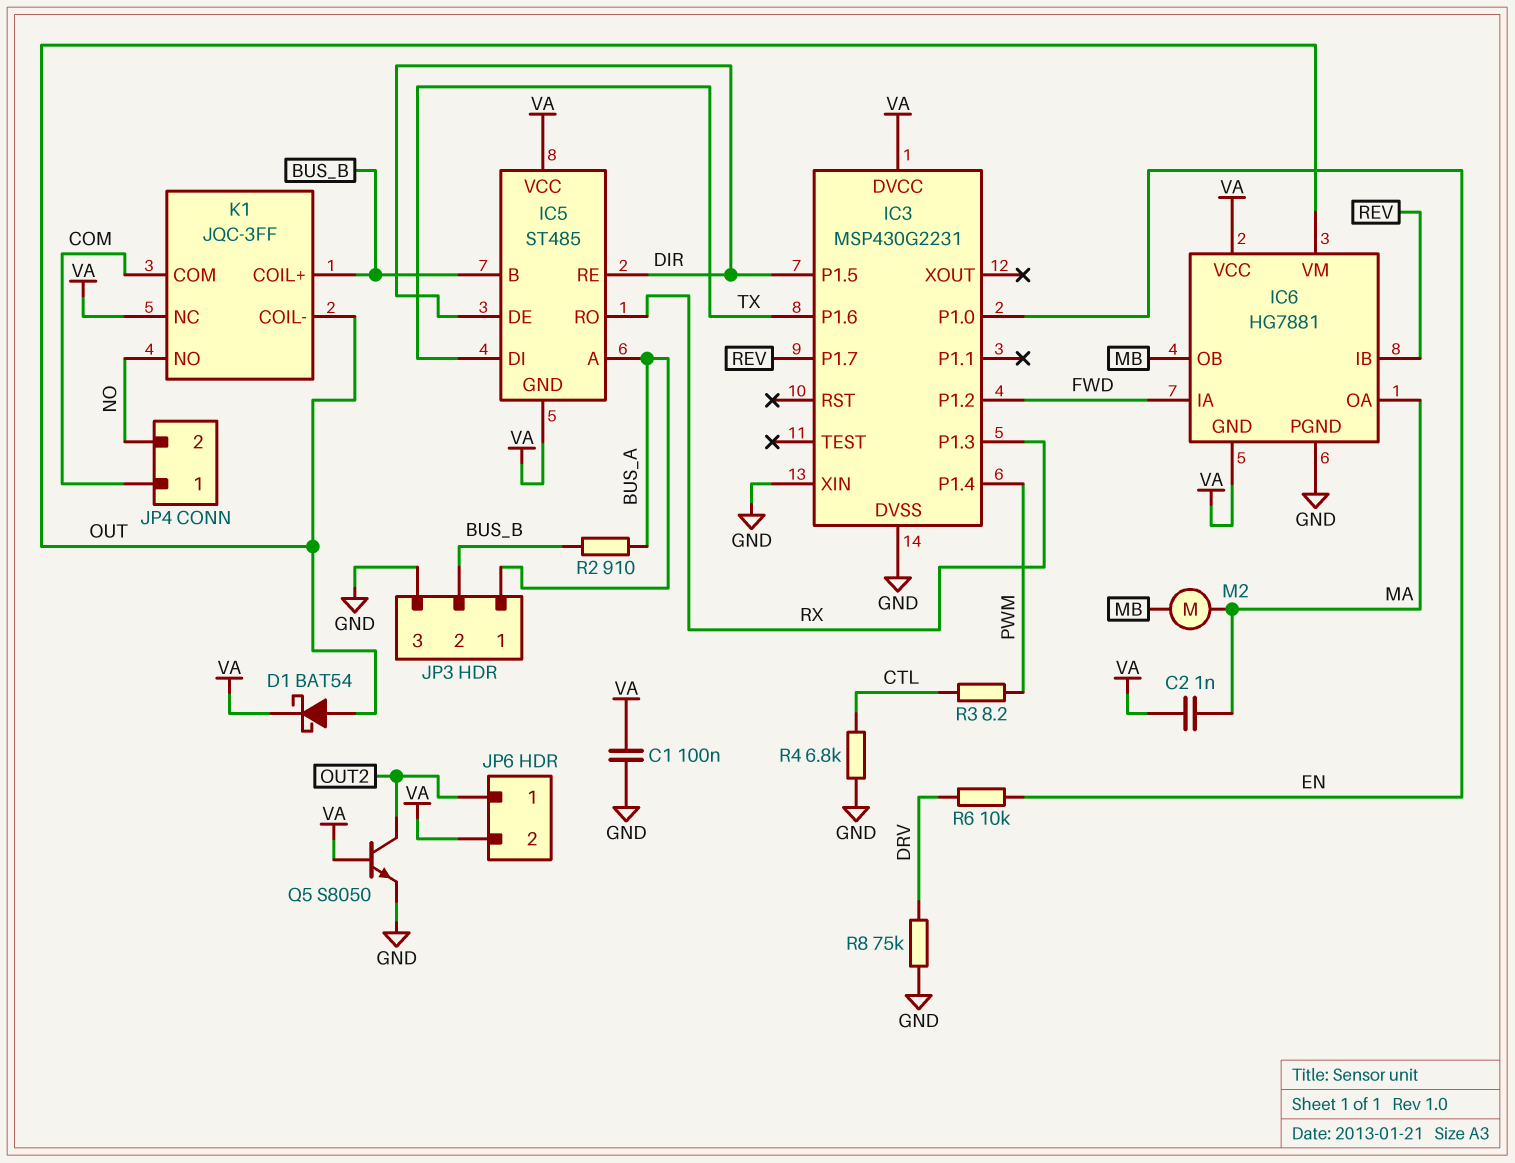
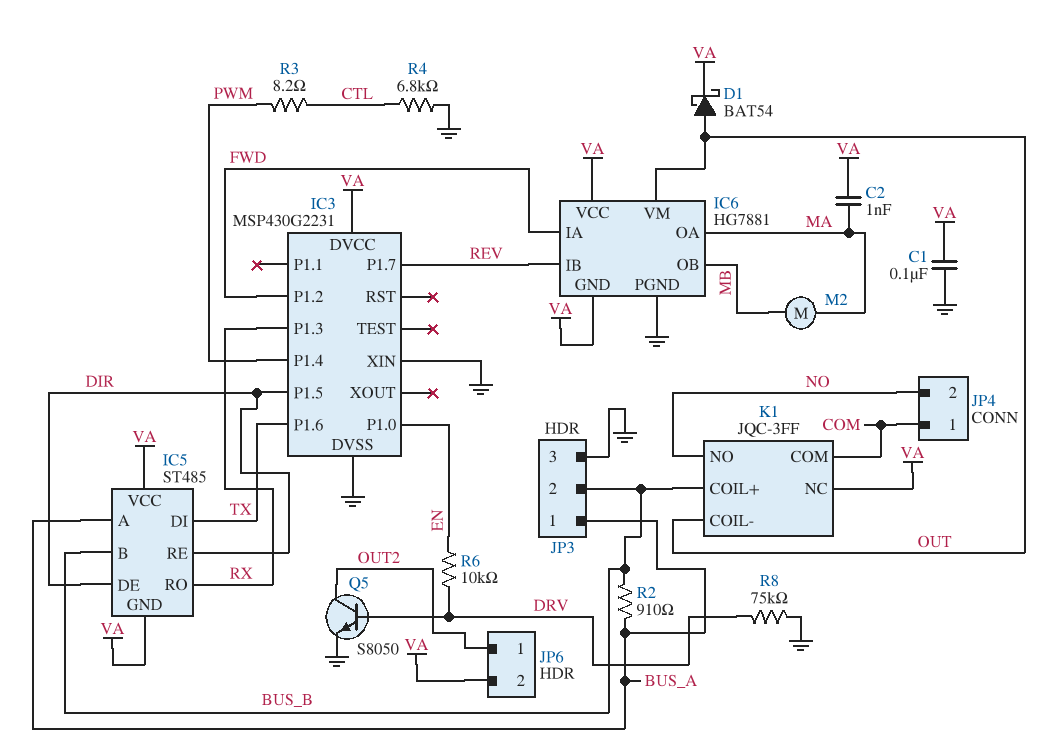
Q5: NPN S8050 (B VA, C OUT2, E GND) -> NPN S8050 (B DRV, C OUT2, E GND)

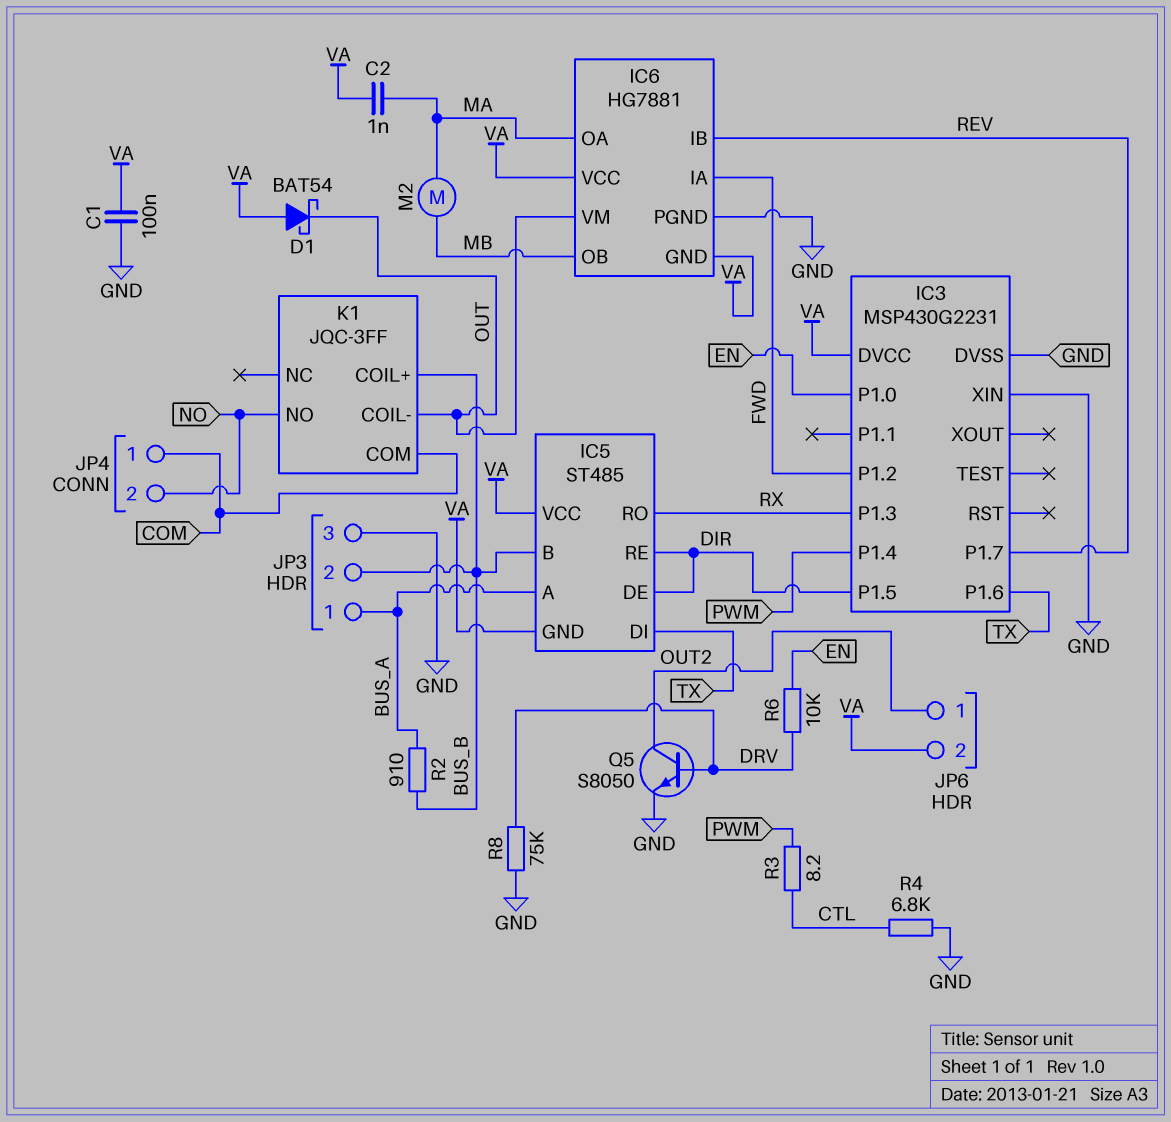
D1: schottky BAT54 (A OUT, K VA) -> schottky BAT54 (A VA, K OUT)
K1 pin NC: VA -> none

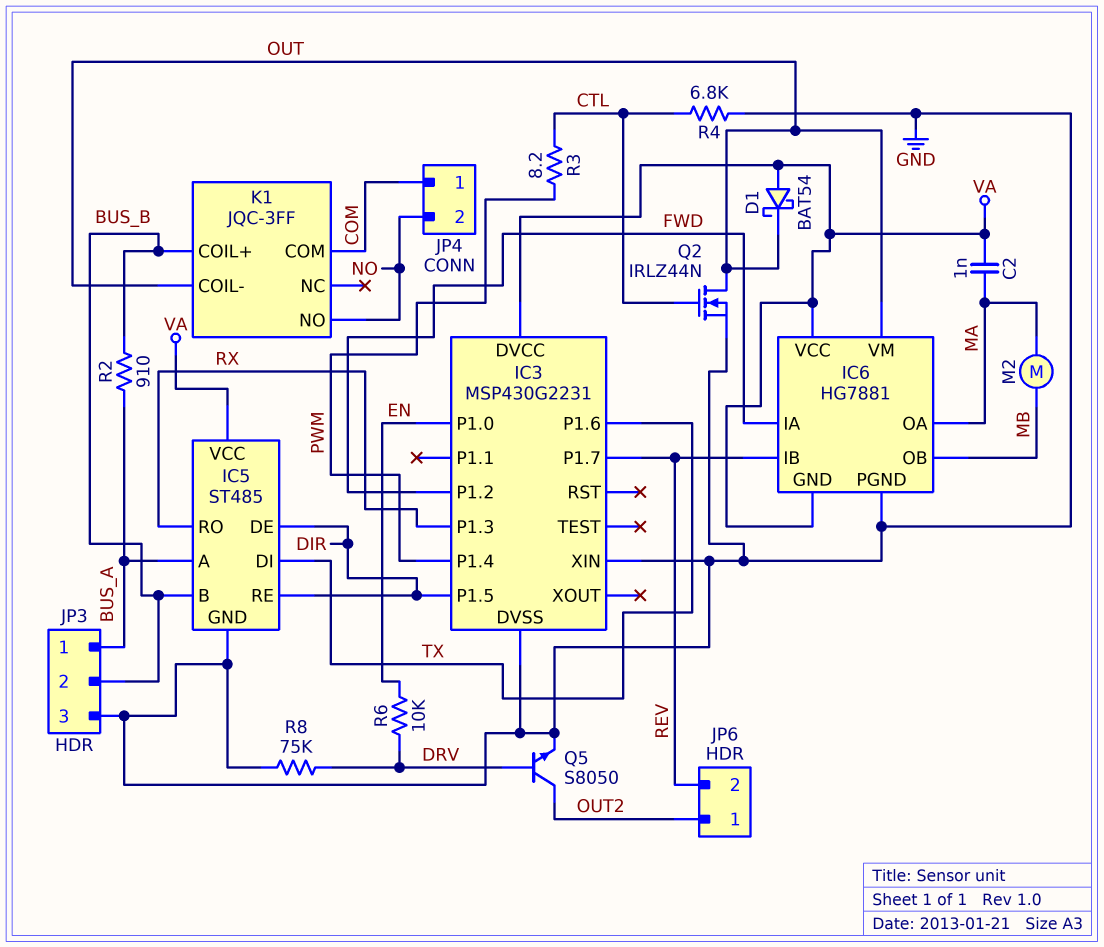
C1: 100nF (GND, VA) -> none
IC5 pin GND: VA -> GND
JP6 pin 2: VA -> REV
Q2: none -> NMOS IRLZ44N (G CTL, D OUT, S GND)

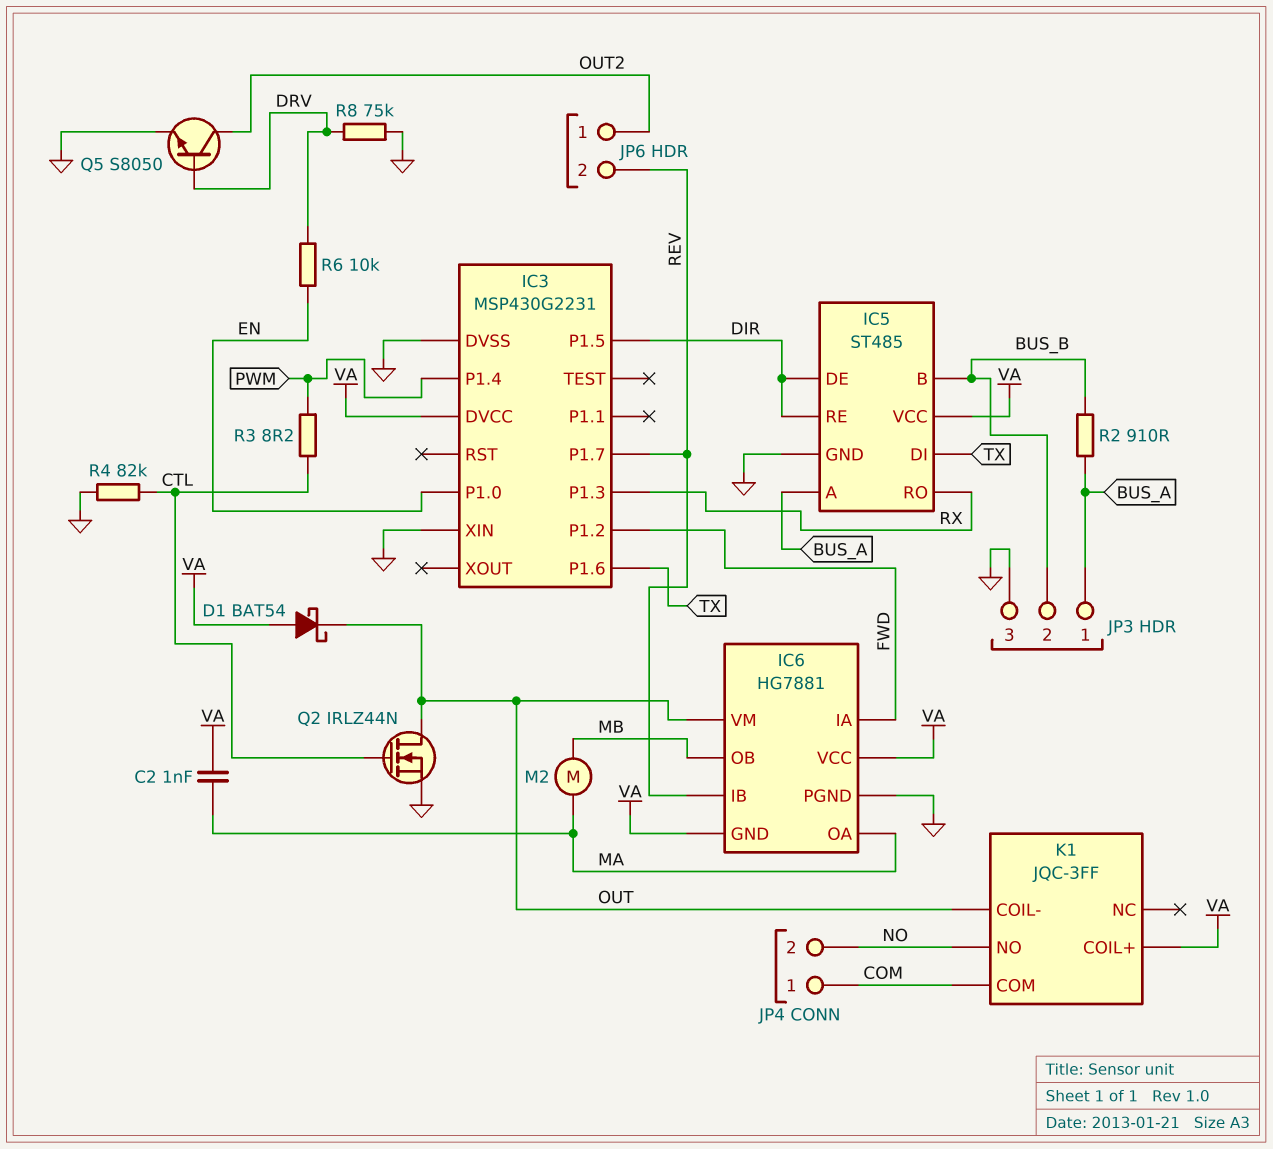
K1 pin COIL+: BUS_B -> VA
R4: 6.8k (CTL, GND) -> 82k (CTL, GND)

